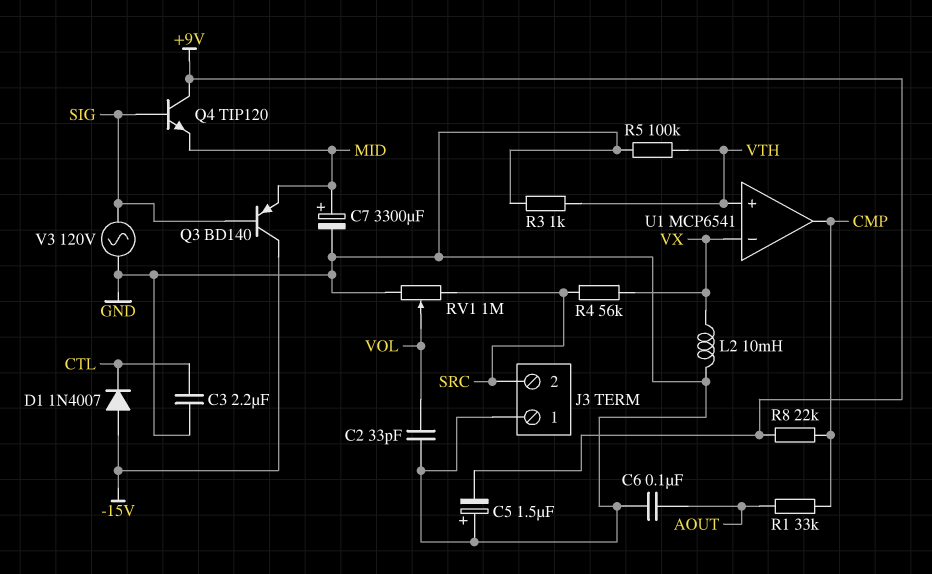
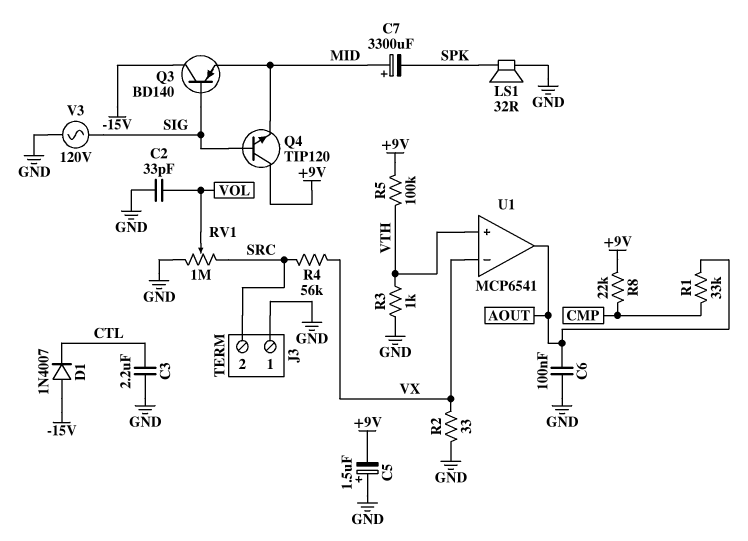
C7: 3300uF (plus MID, minus GND) -> 3300uF (plus MID, minus SPK)
L2: 10mH (GND, VX) -> none
LS1: none -> speaker 32R (GND, SPK)
R2: none -> 33 (GND, VX)
R5: 100k (GND, VTH) -> 100k (+9V, VTH)
U1 pin out: CMP -> AOUT

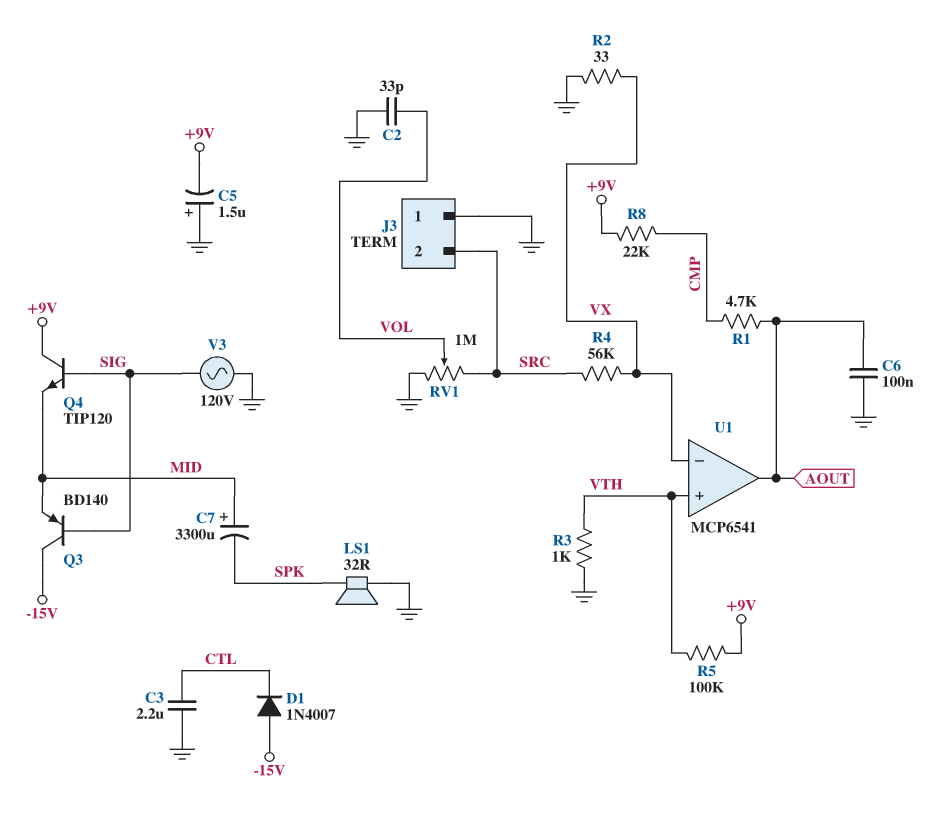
R1: 33k (AOUT, CMP) -> 4.7k (AOUT, CMP)

